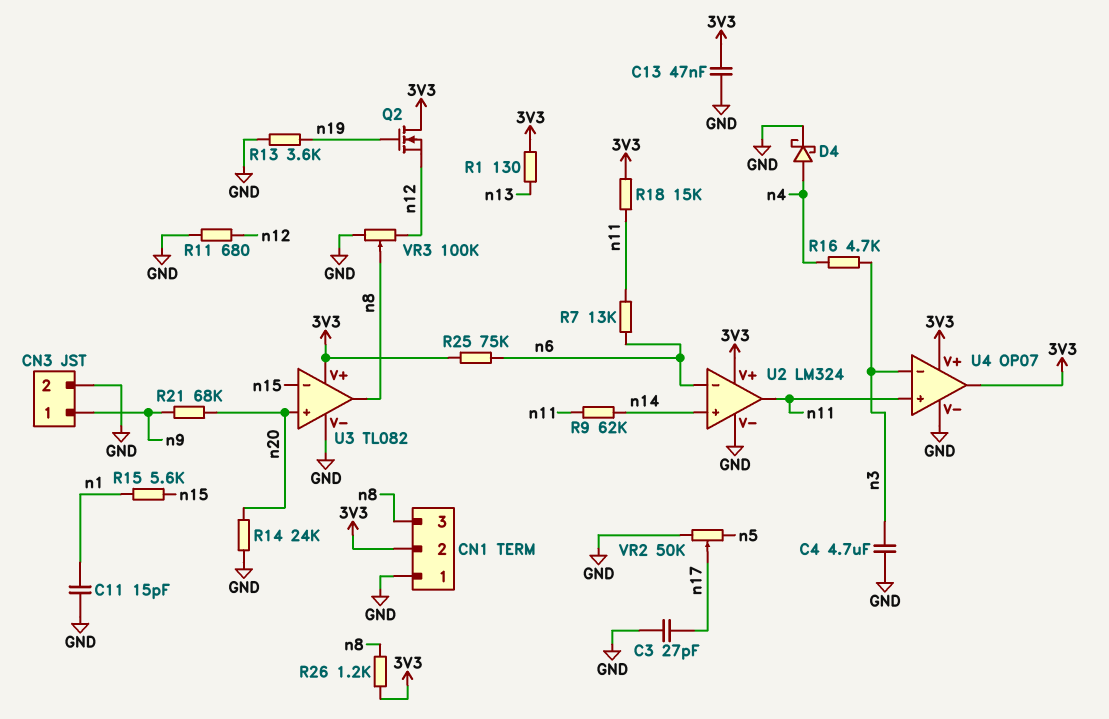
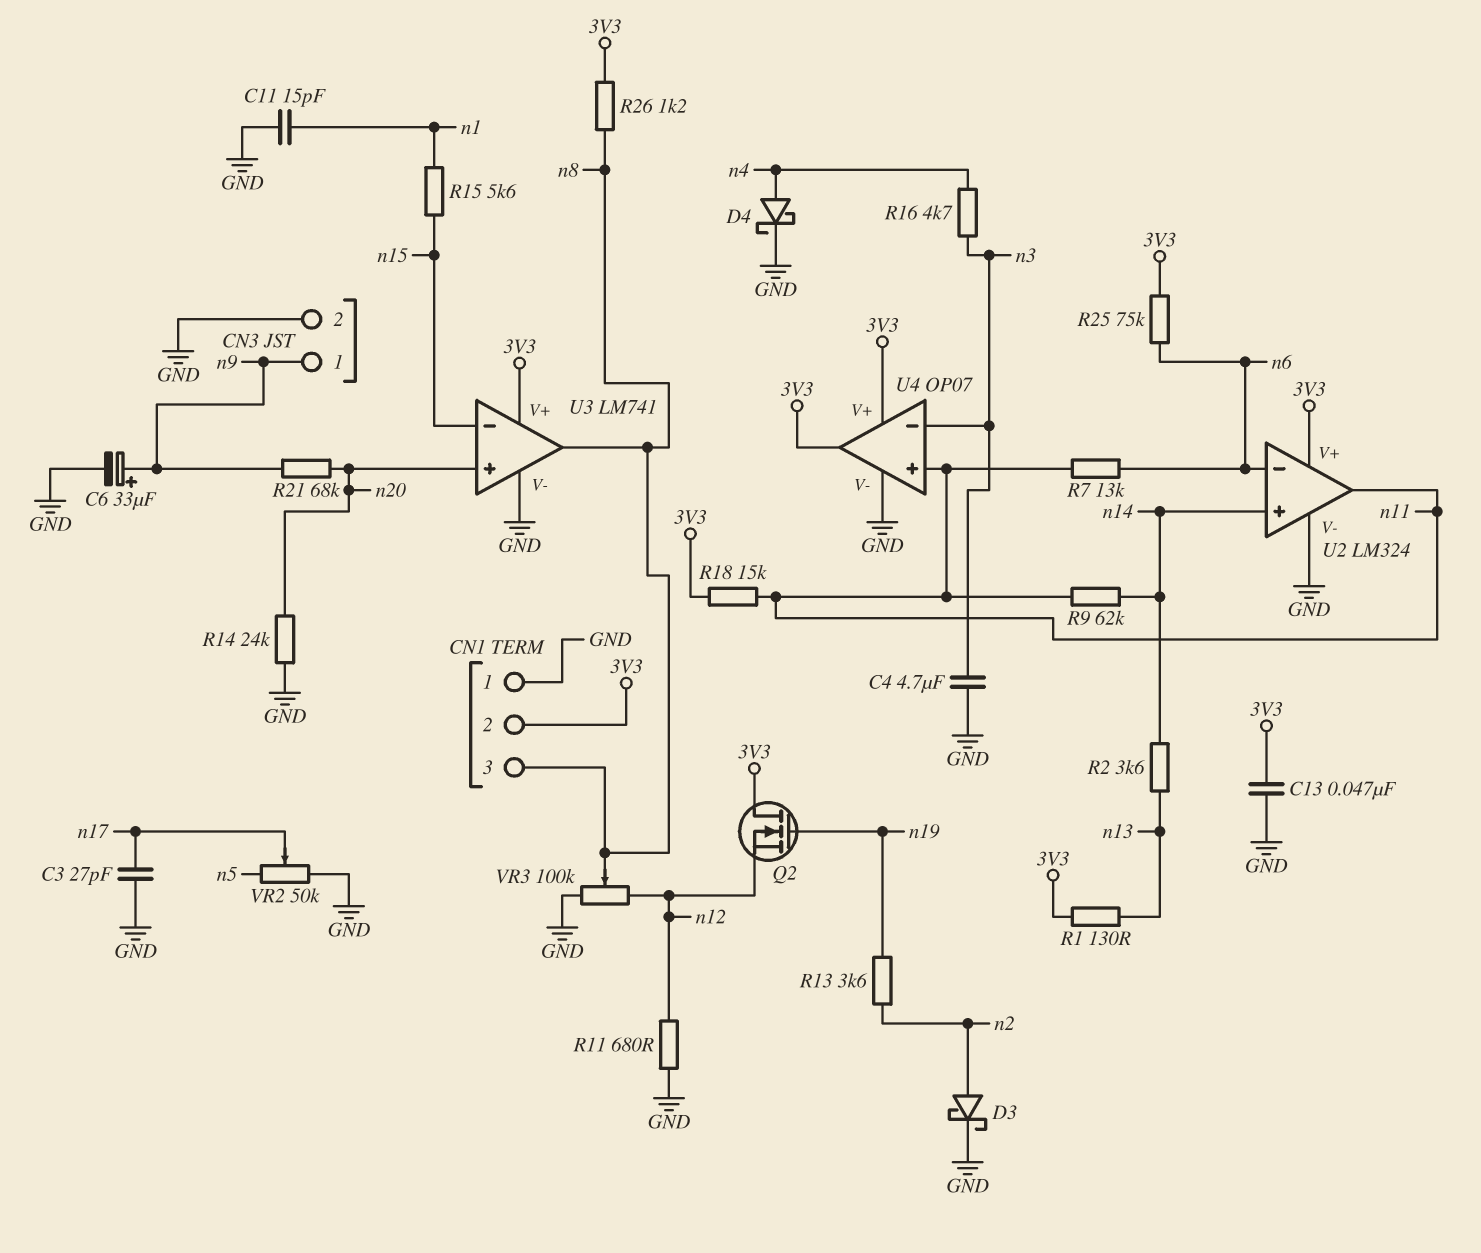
C6: none -> 33uF (plus n9, minus GND)
D3: none -> schottky (A n2, K GND)
R2: none -> 3.6k (n13, n14)
R13: 3.6k (GND, n19) -> 3.6k (n2, n19)
U3: TL082 -> LM741

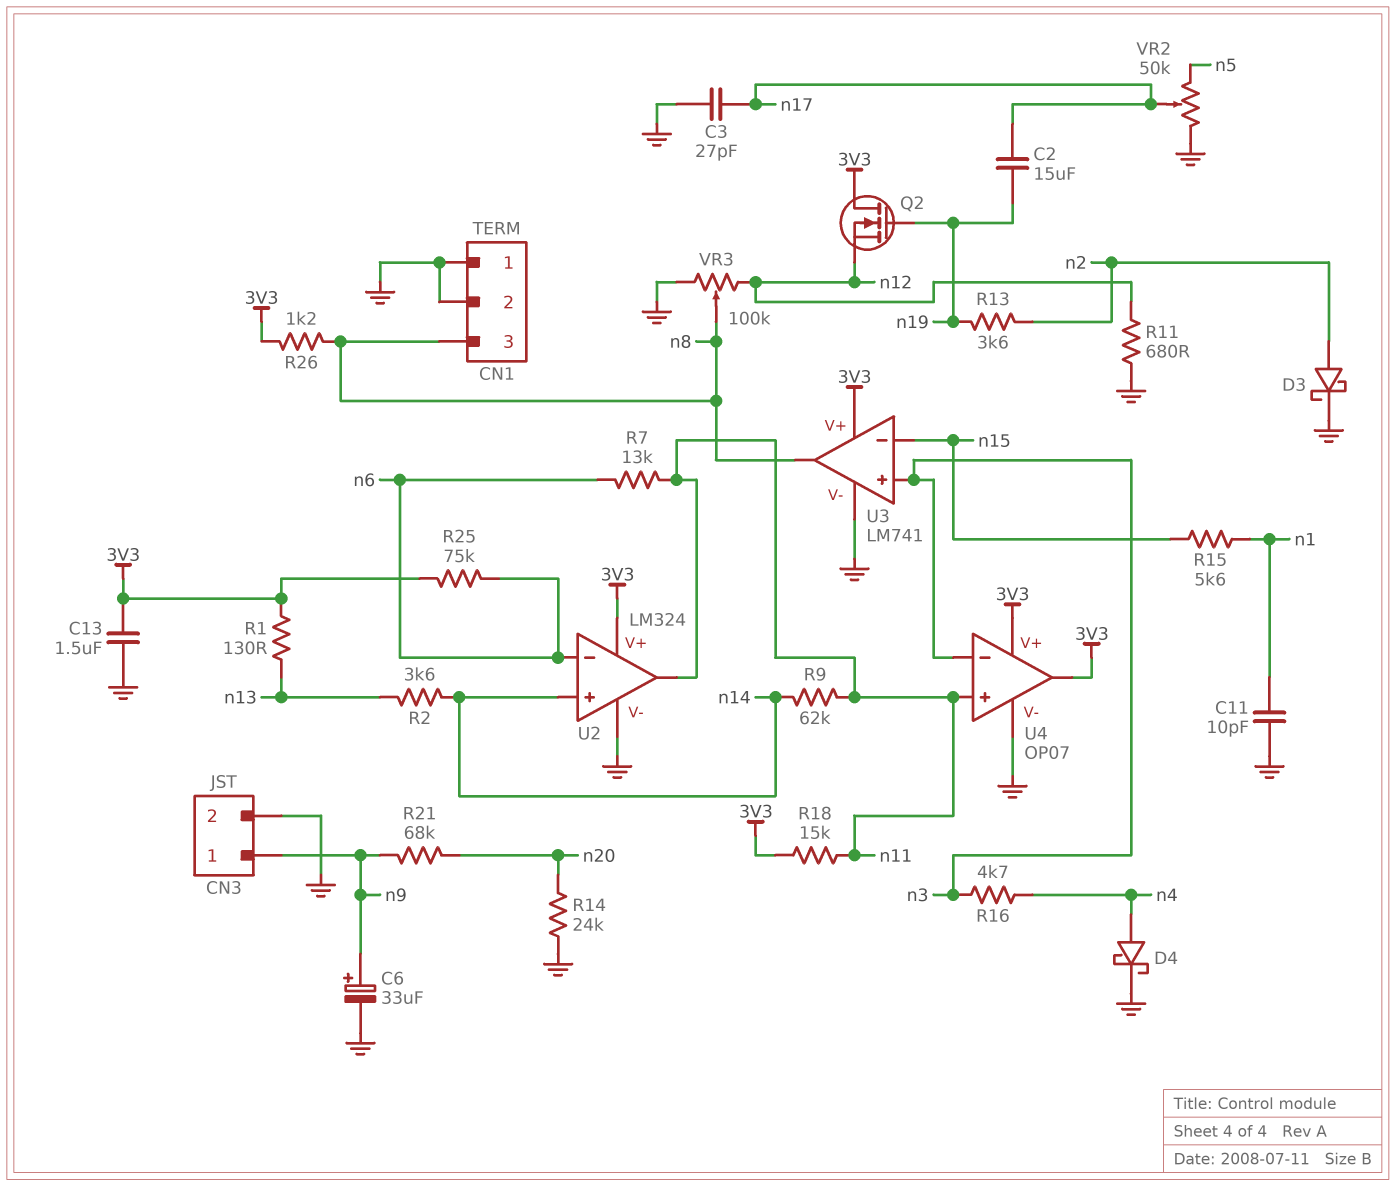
C2: none -> 15uF (n17, n19)
C4: 4.7uF (GND, n3) -> none
C11: 15pF (GND, n1) -> 10pF (GND, n1)
C13: 47nF (3V3, GND) -> 1.5uF (3V3, GND)
CN1 pin 2: 3V3 -> GND
U3 pin in+: n20 -> n3

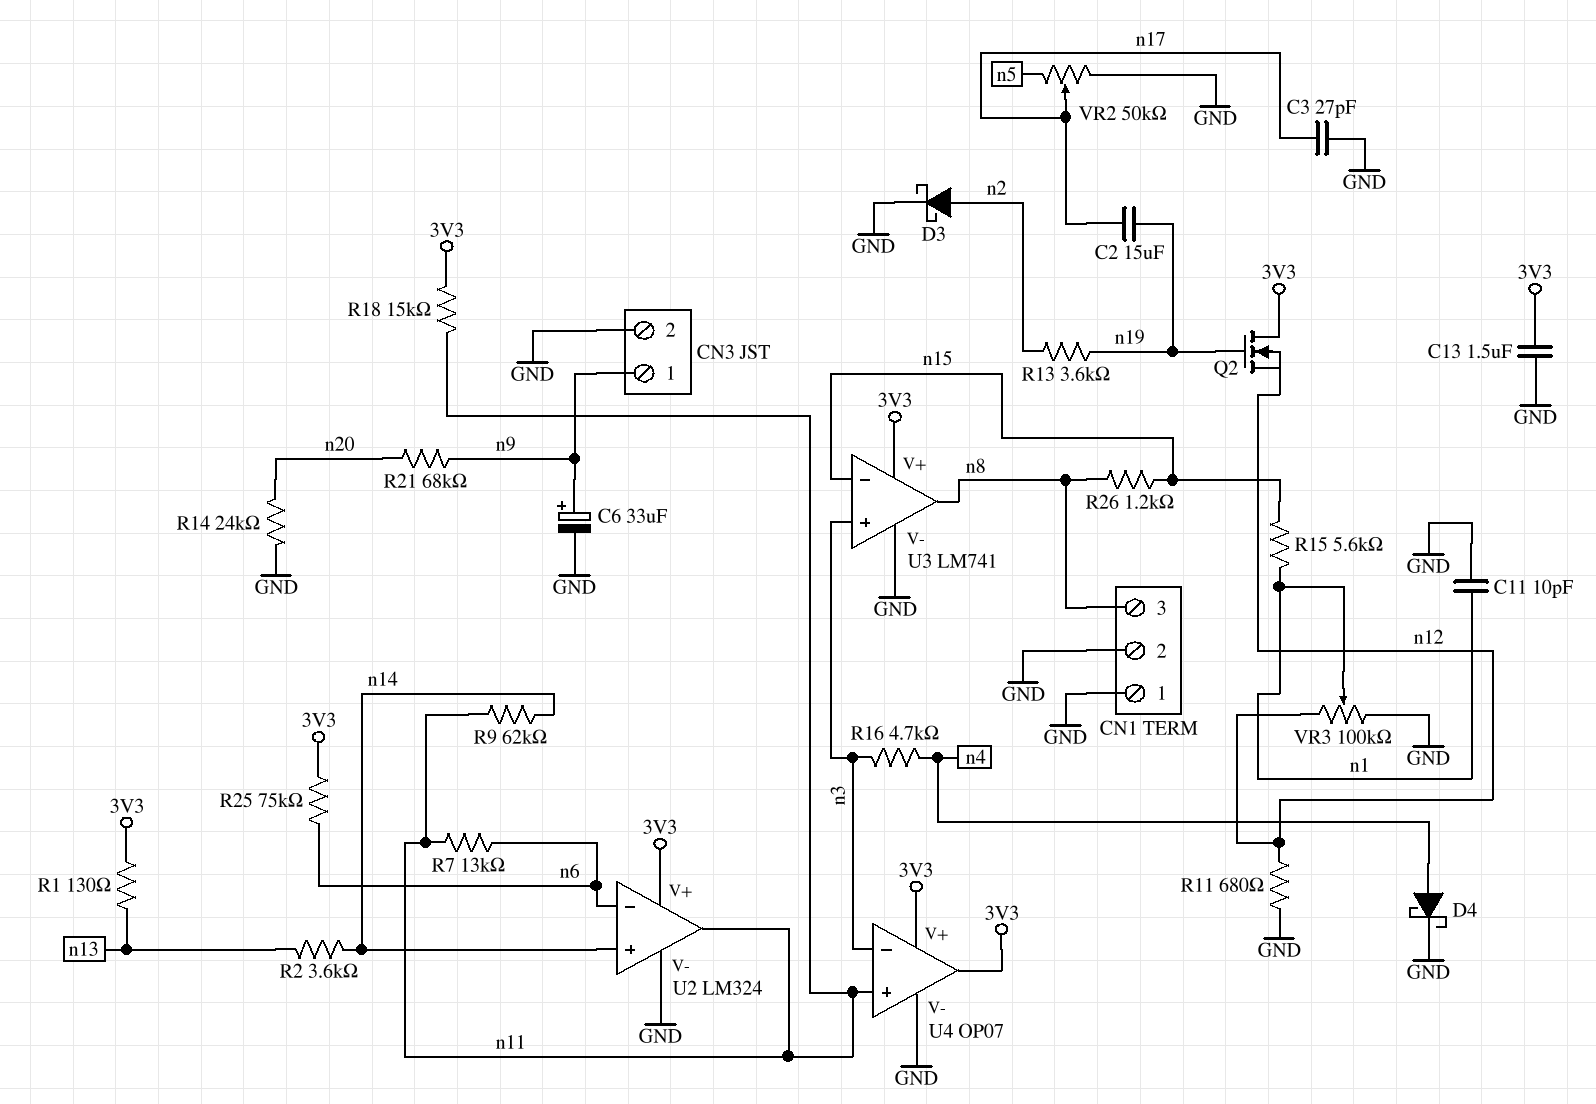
R26: 1.2k (3V3, n8) -> 1.2k (n8, n15)
VR3: 100k (GND, n12, wiper n8) -> 100k (GND, n12, wiper n1)

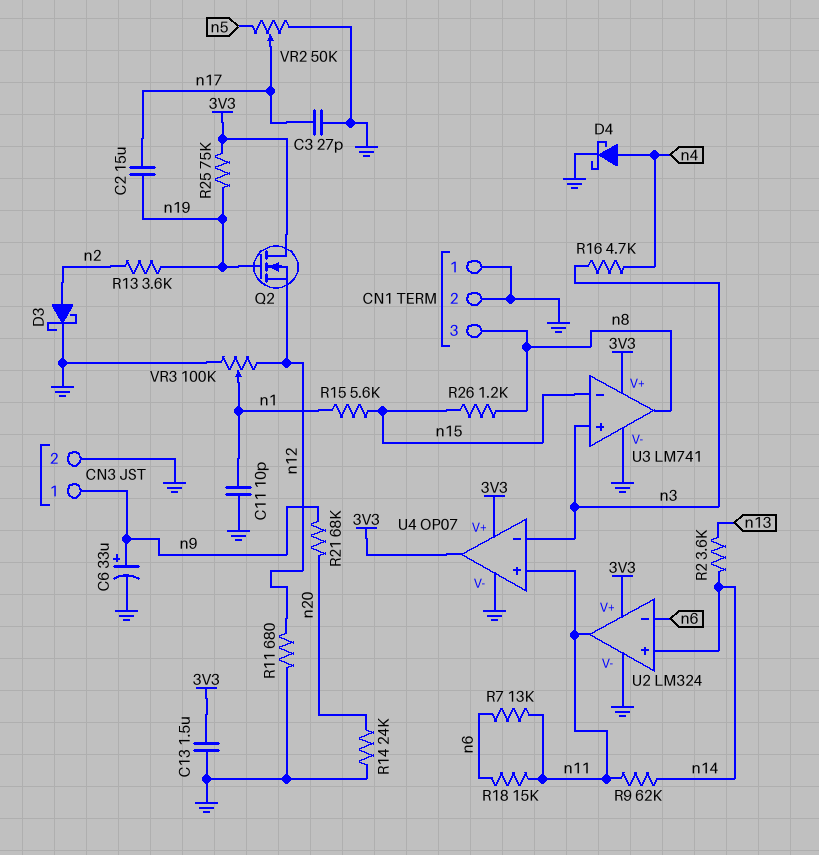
R1: 130 (3V3, n13) -> none
R18: 15k (3V3, n11) -> 15k (n6, n11)
R25: 75k (3V3, n6) -> 75k (3V3, n19)

